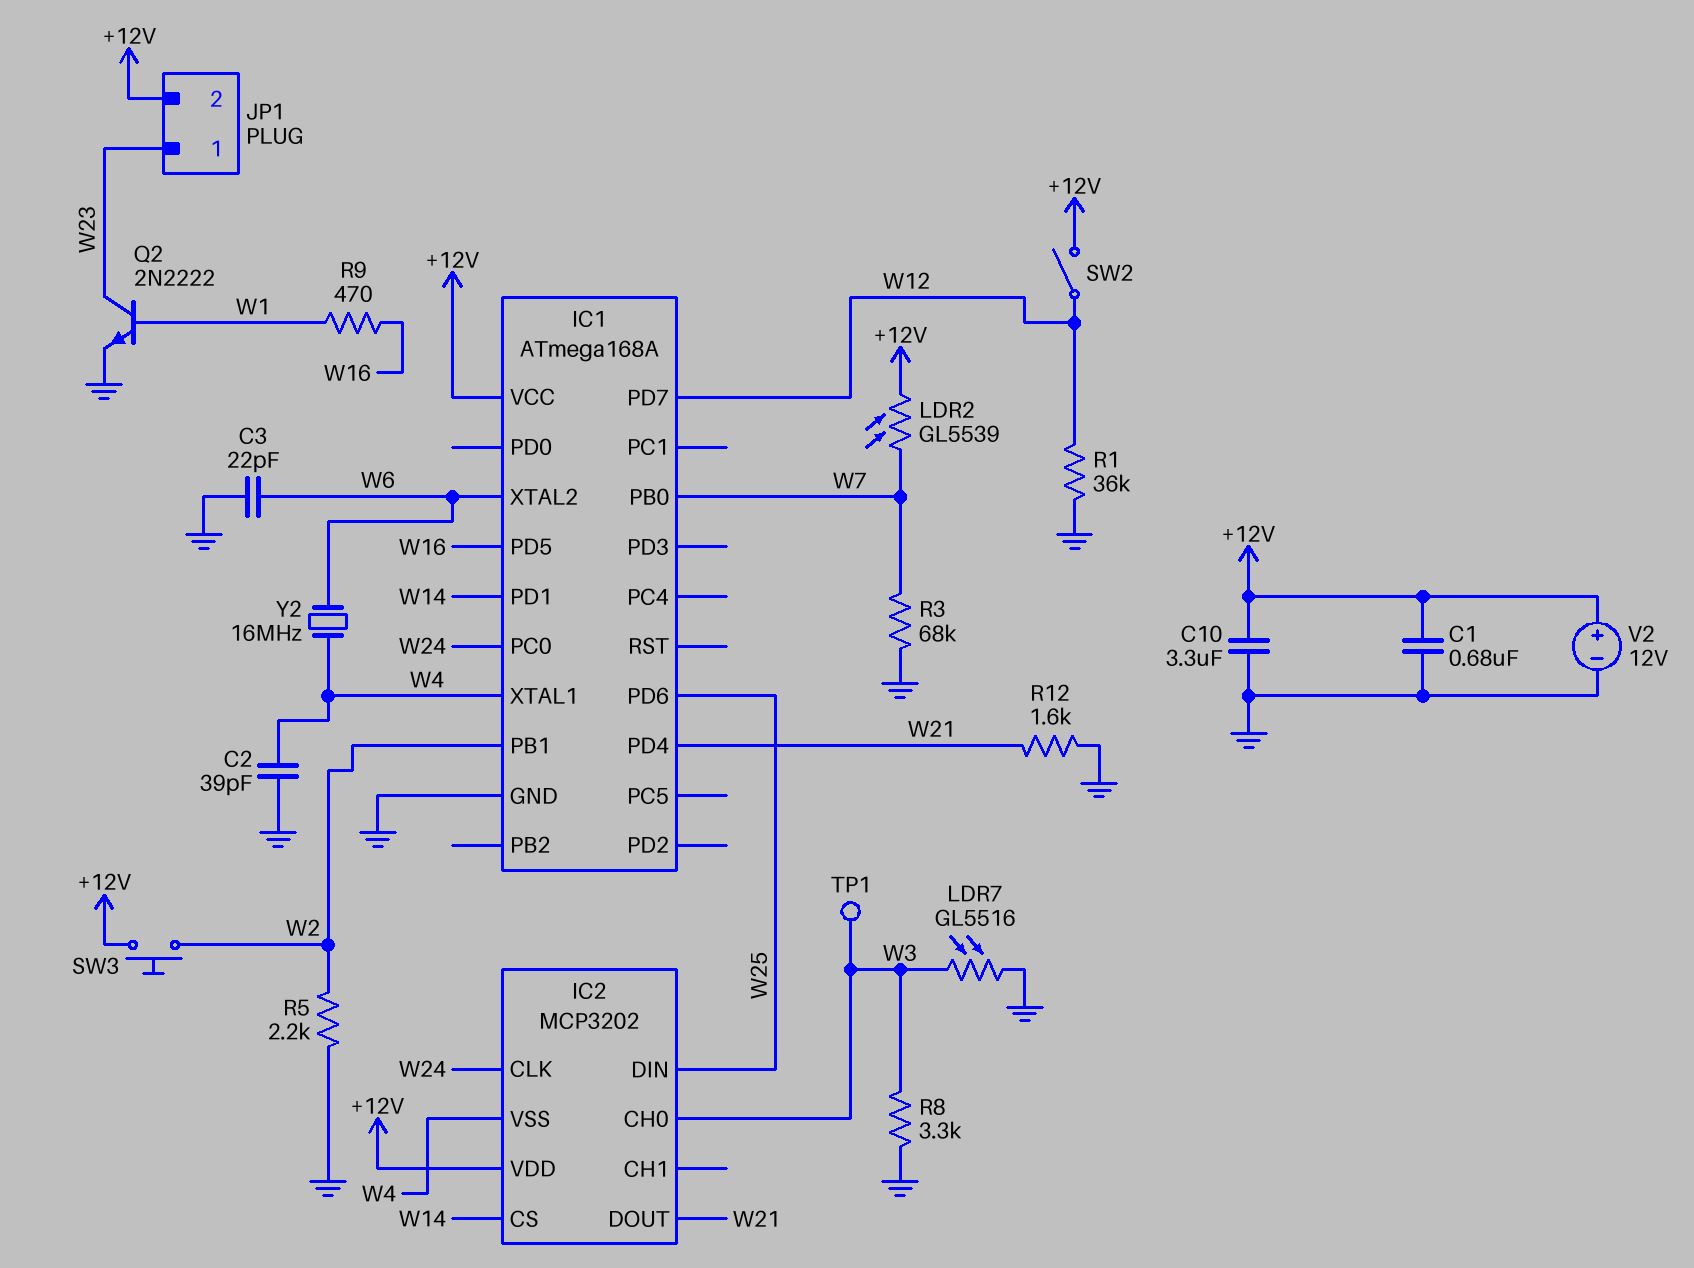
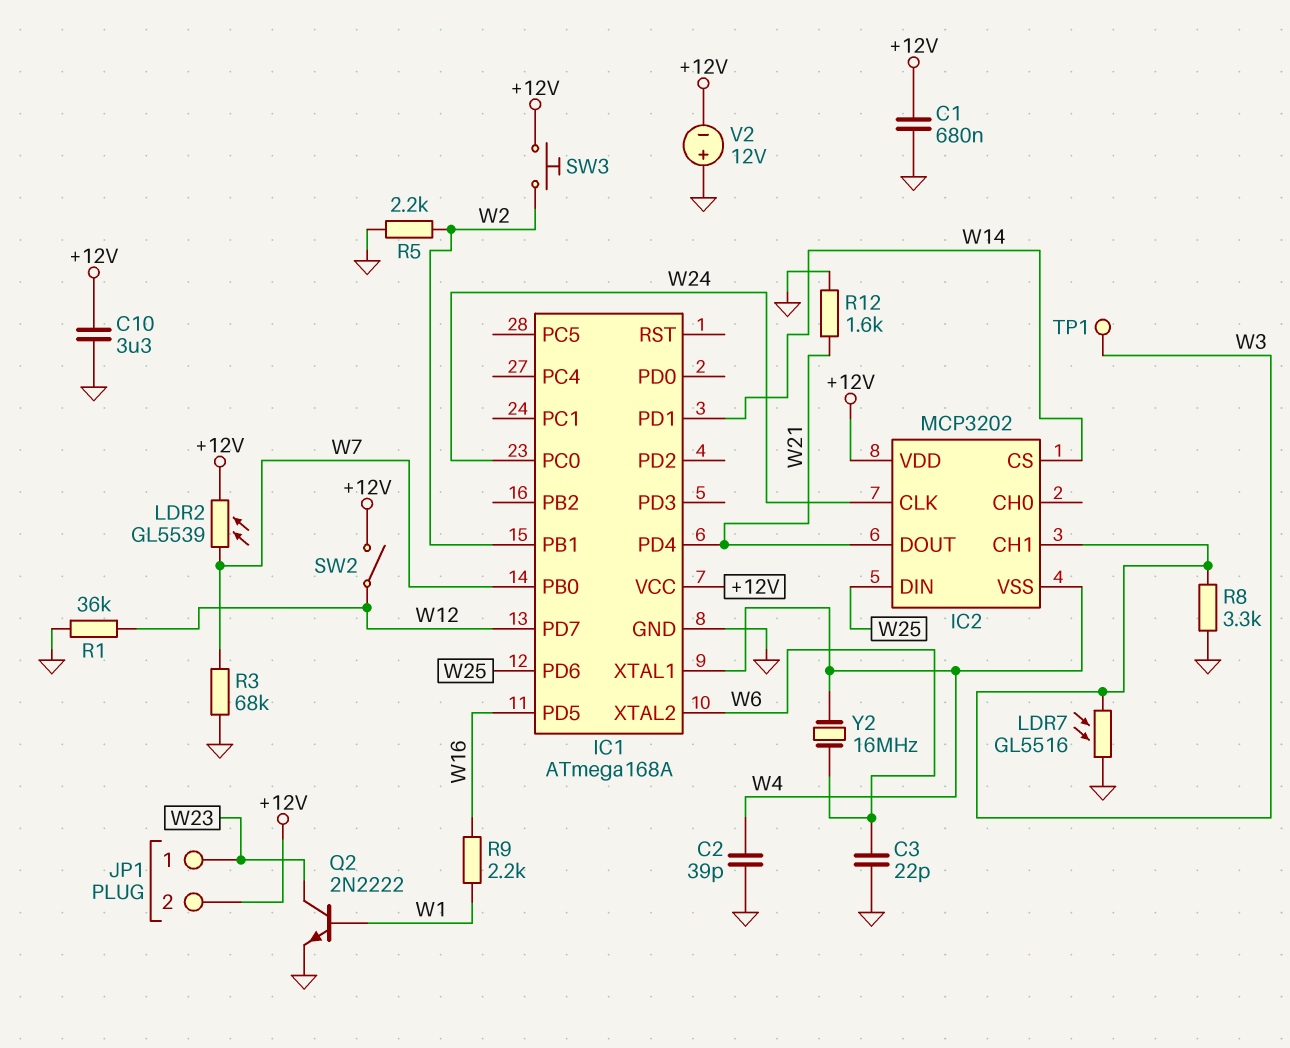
IC2 pin CH0: W3 -> none
IC2 pin CH1: none -> W3
R9: 470 (W1, W16) -> 2.2k (W1, W16)
V2: 12V (plus +12V, minus GND) -> 12V (plus GND, minus +12V)

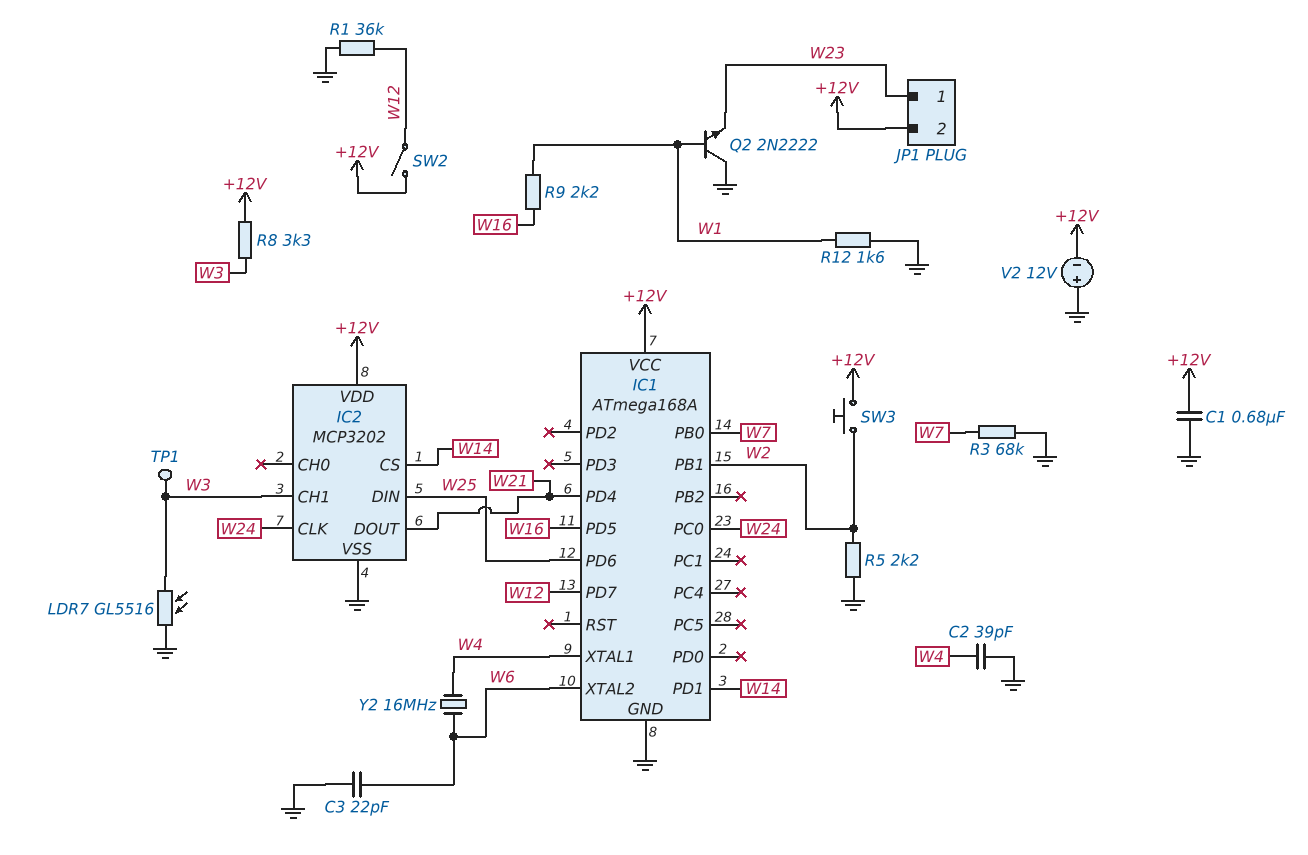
C10: 3.3uF (+12V, GND) -> none
IC2 pin VSS: W4 -> GND
LDR2: GL5539 (+12V, W7) -> none
Q2: NPN 2N2222 (B W1, C W23, E GND) -> NPN 2N2222 (B W1, C GND, E W23)
R8: 3.3k (GND, W3) -> 3.3k (+12V, W3)
R12: 1.6k (GND, W21) -> 1.6k (GND, W1)

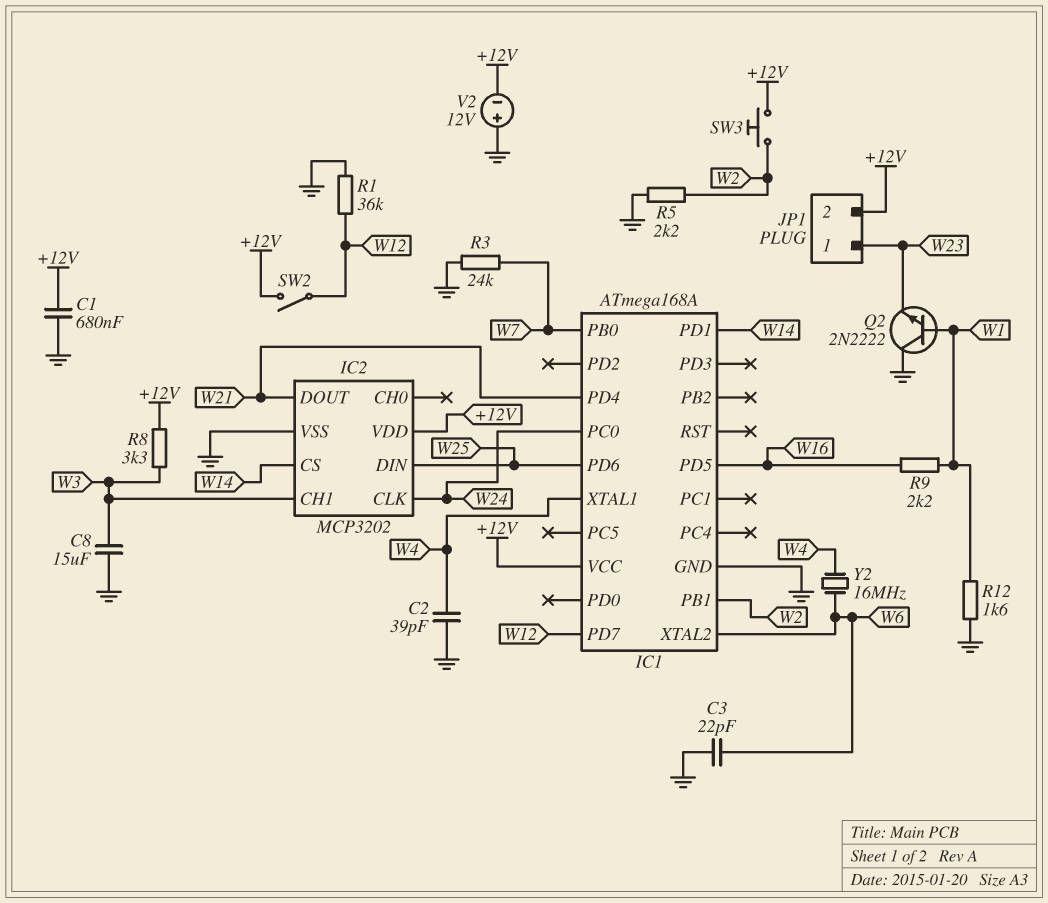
C8: none -> 15uF (GND, W3)
LDR7: GL5516 (GND, W3) -> none
R3: 68k (GND, W7) -> 24k (GND, W7)
TP1: test point (W3) -> none

